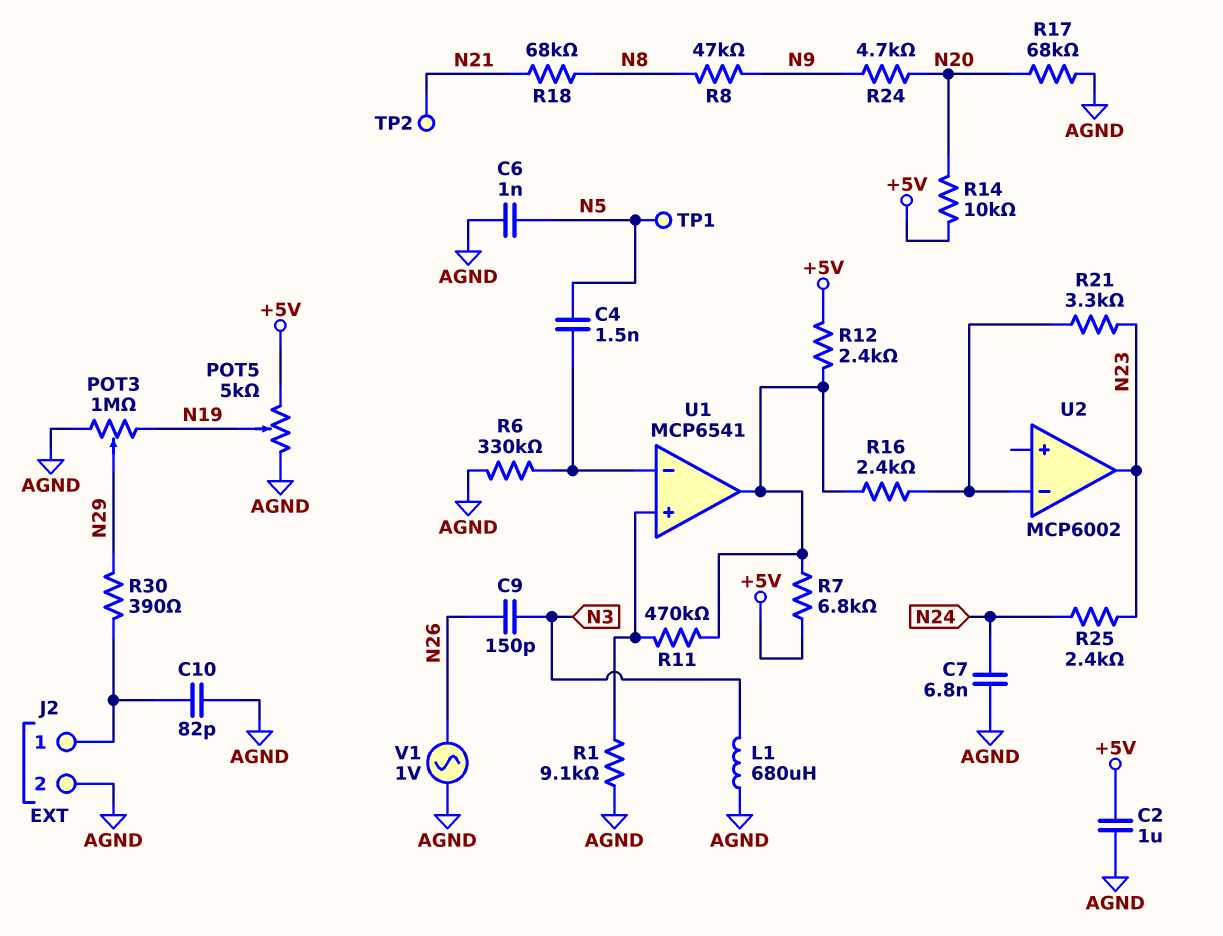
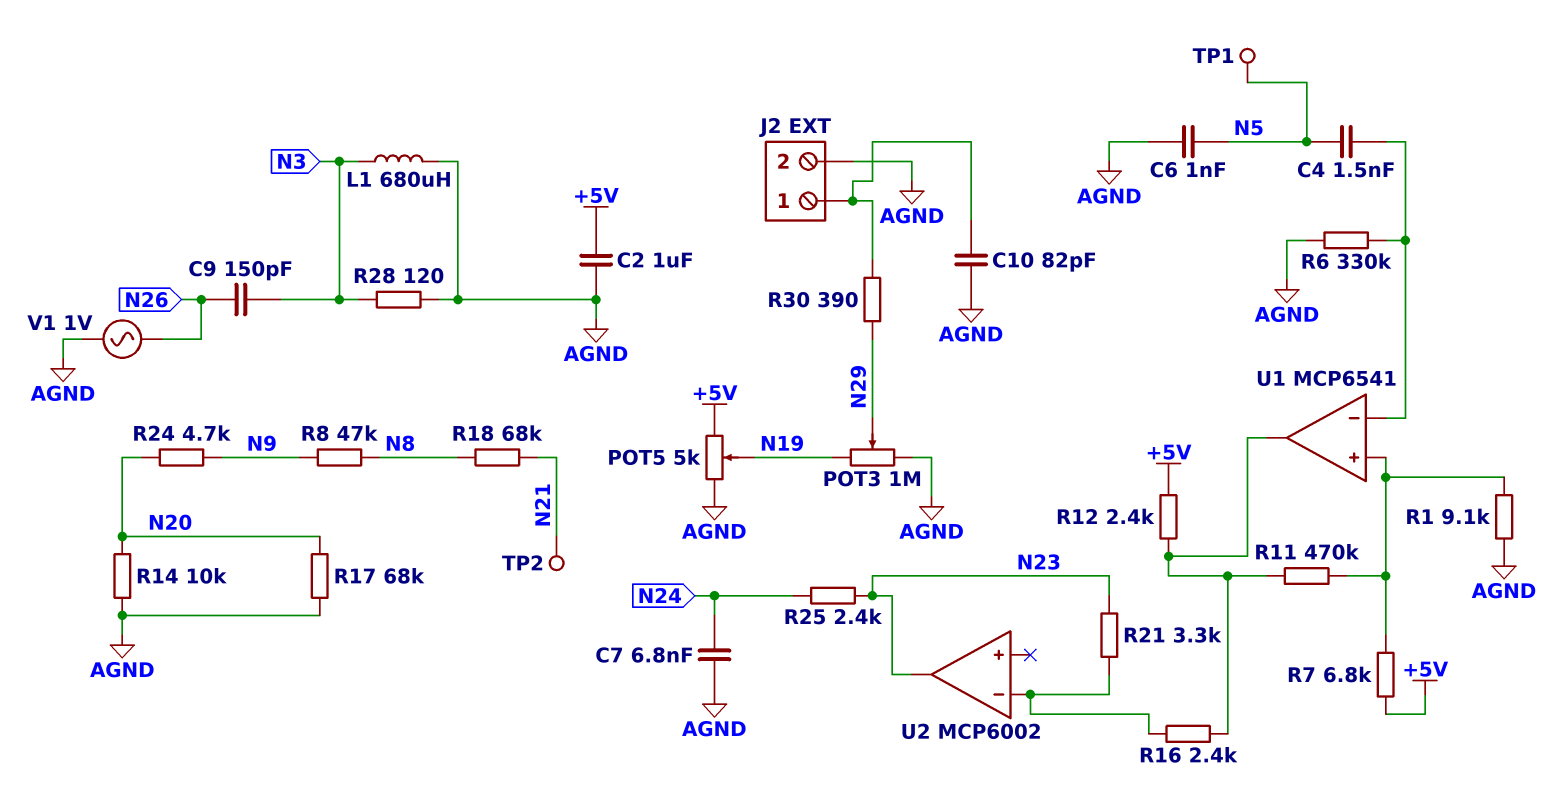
R7: 6.8k (+5V, U1/out) -> 6.8k (+5V, U1/in+)
R14: 10k (+5V, N20) -> 10k (AGND, N20)
R28: none -> 120 (AGND, N3)

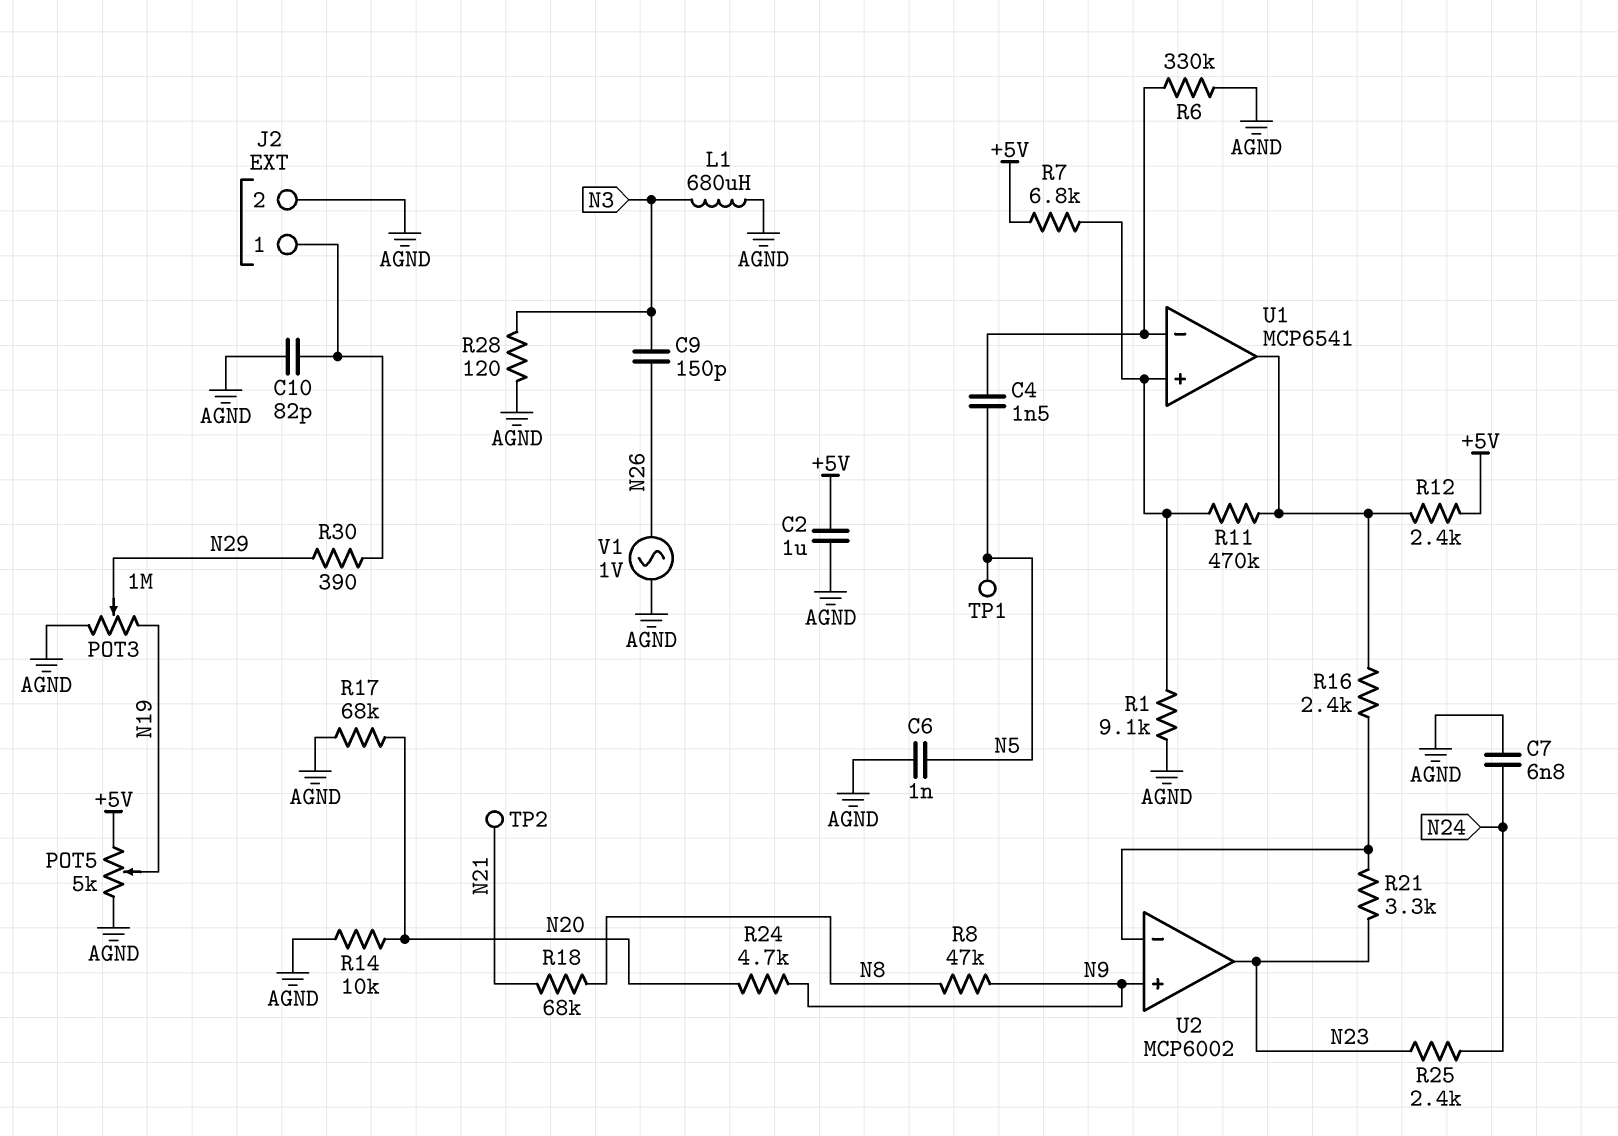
U2 pin in+: none -> N9

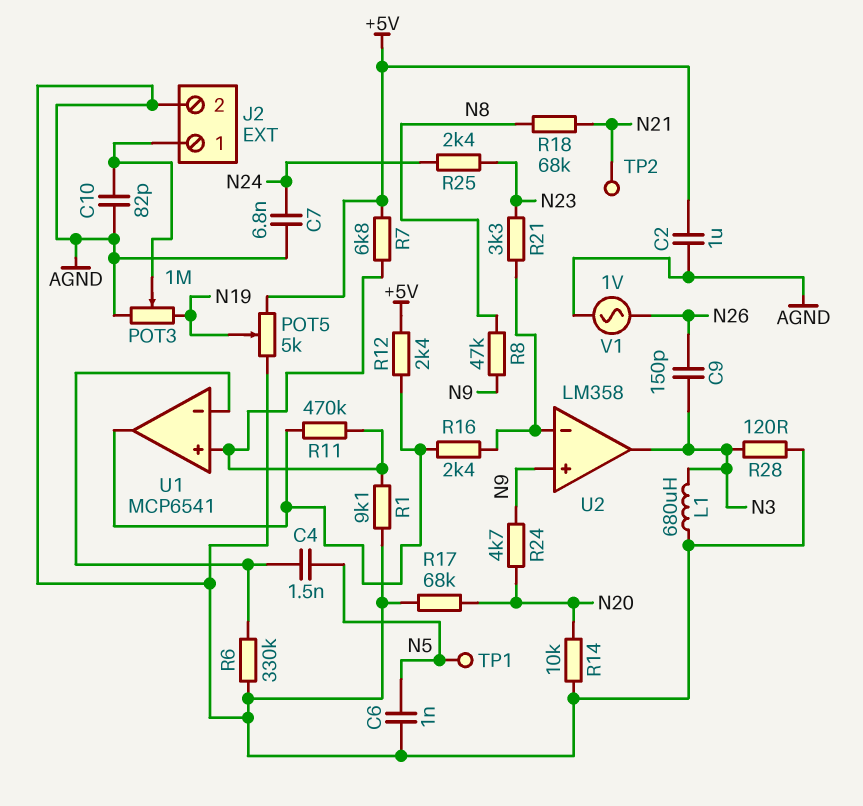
POT3: 1M (AGND, N19, wiper N29) -> 1M (AGND, N19, wiper J2/1)
R30: 390 (J2/1, N29) -> none
U2: MCP6002 -> LM358
U2 pin out: N23 -> N3

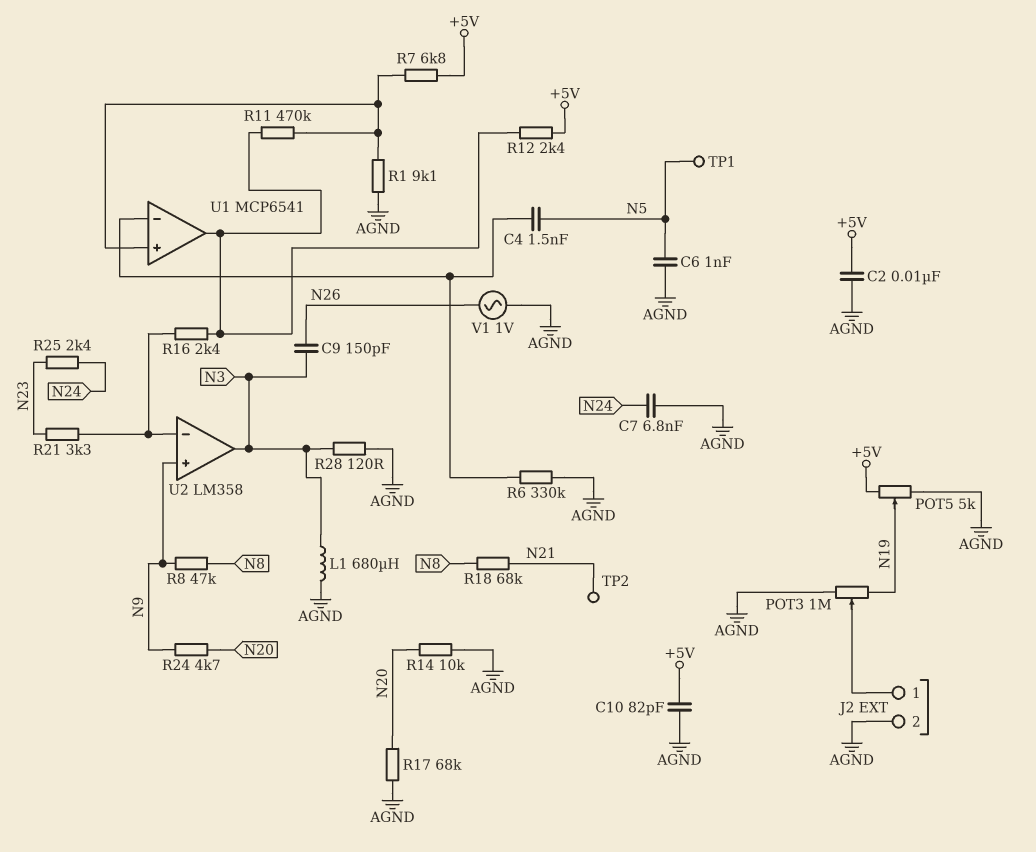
C2: 1uF (+5V, AGND) -> 10nF (+5V, AGND)
C10: 82pF (AGND, J2/1) -> 82pF (+5V, AGND)

